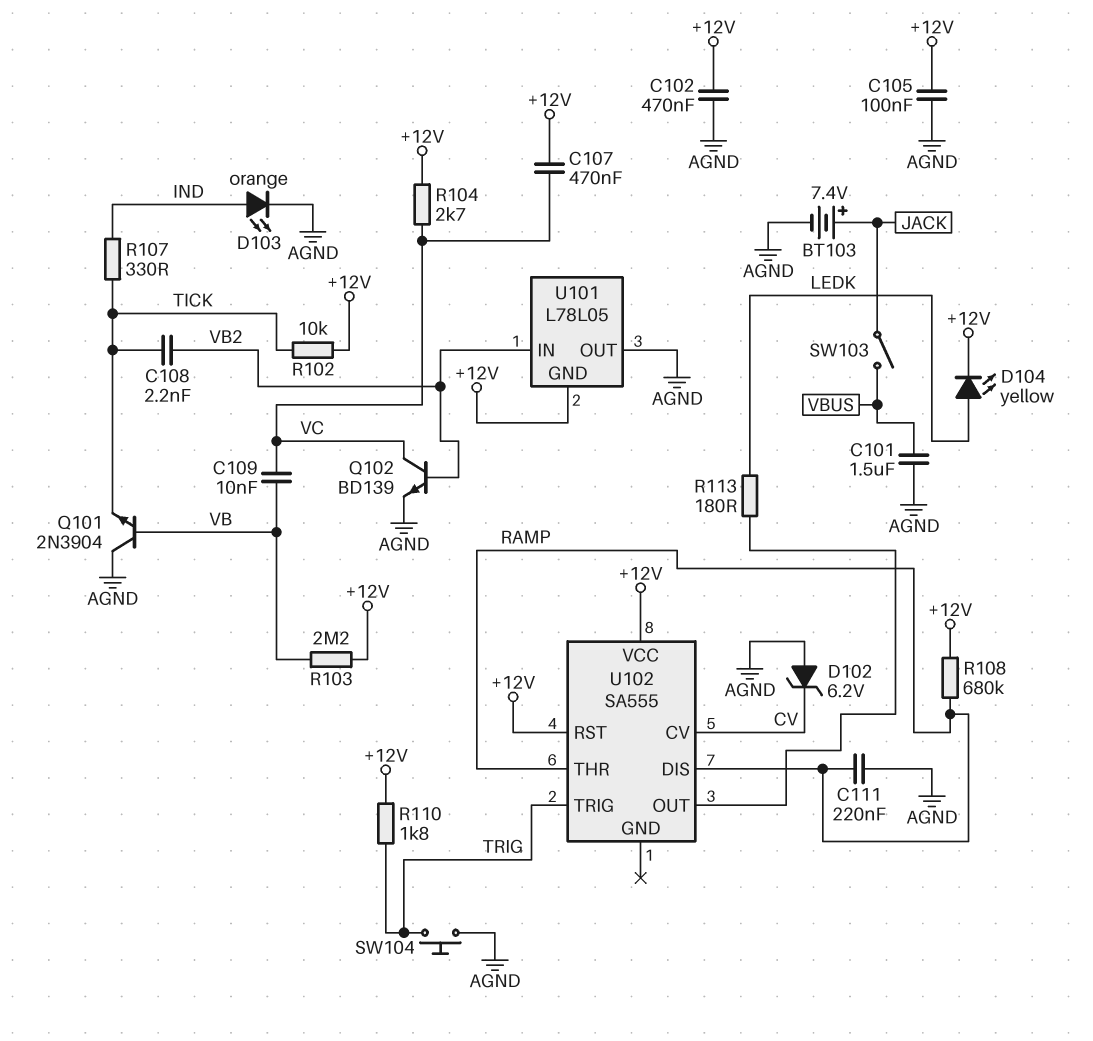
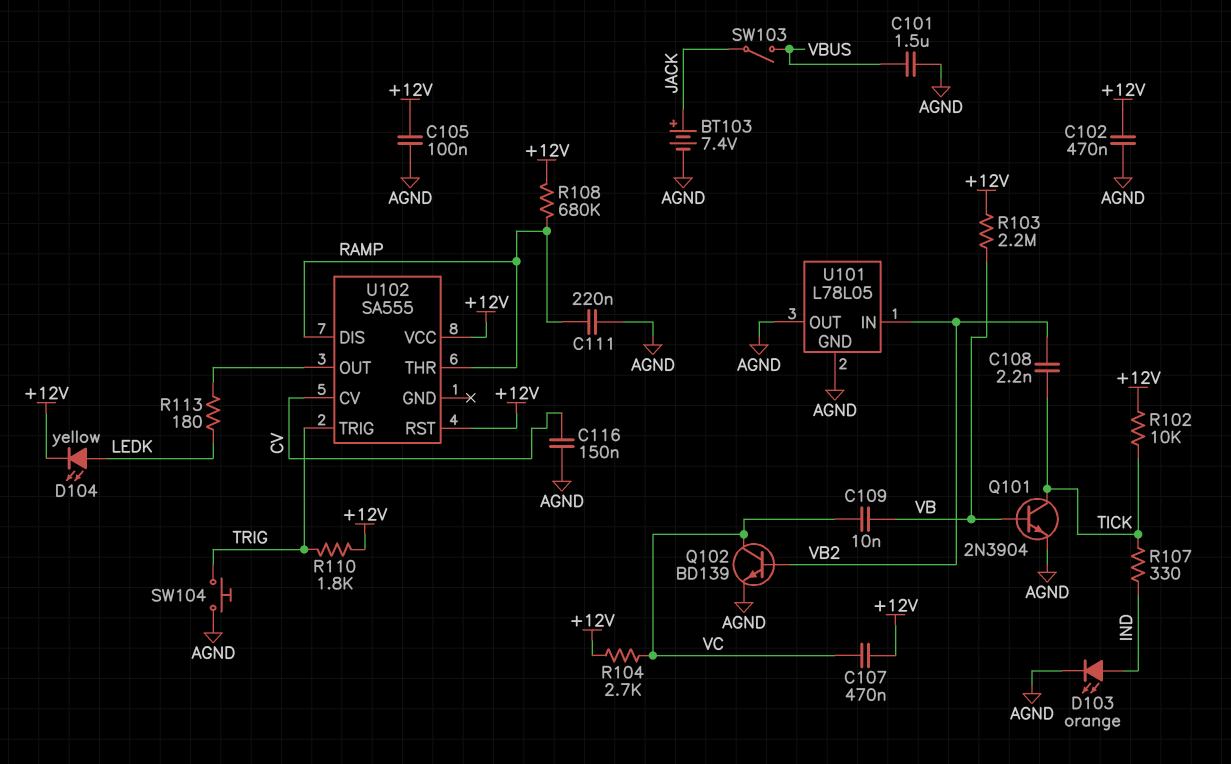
C116: none -> 150nF (AGND, CV)
D102: zener 6.2V (A AGND, K CV) -> none
Q101: NPN 2N3904 (B VB, C AGND, E TICK) -> NPN 2N3904 (B VB, C TICK, E AGND)
U101 pin GND: +12V -> AGND

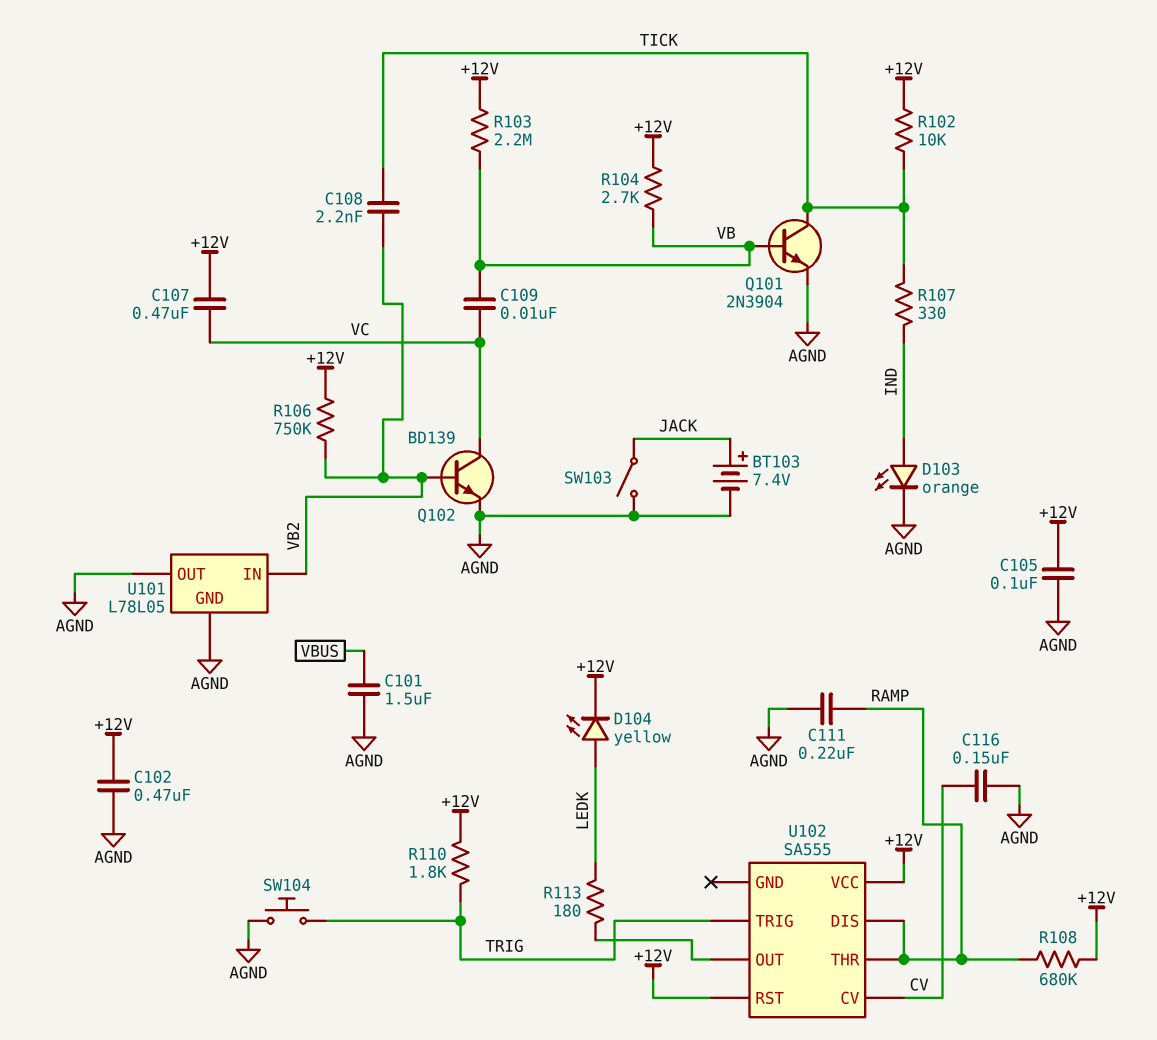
R104: 2.7k (+12V, VC) -> 2.7k (+12V, VB)
R106: none -> 750k (+12V, VB2)
SW103: switch (JACK, VBUS) -> switch (AGND, JACK)

